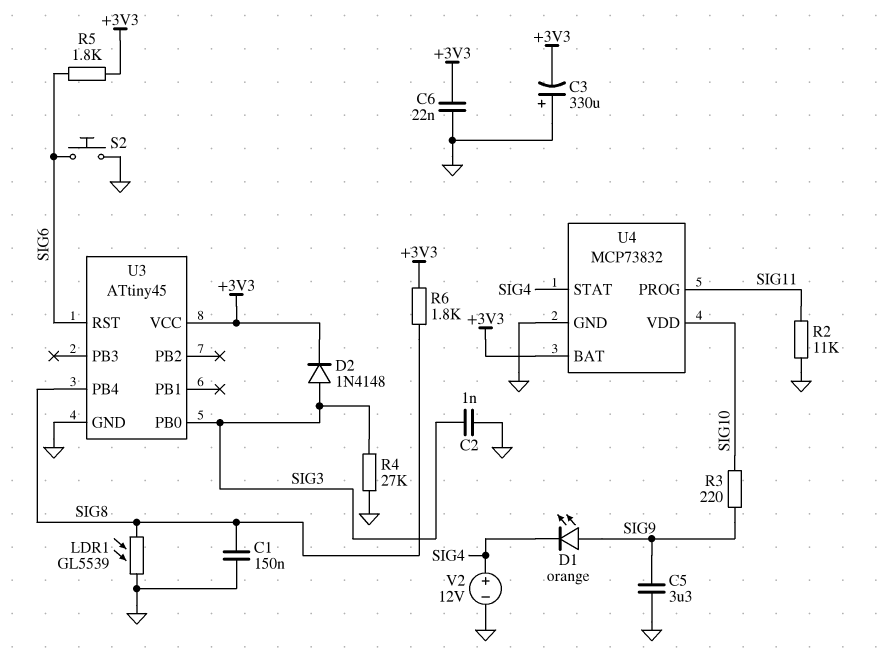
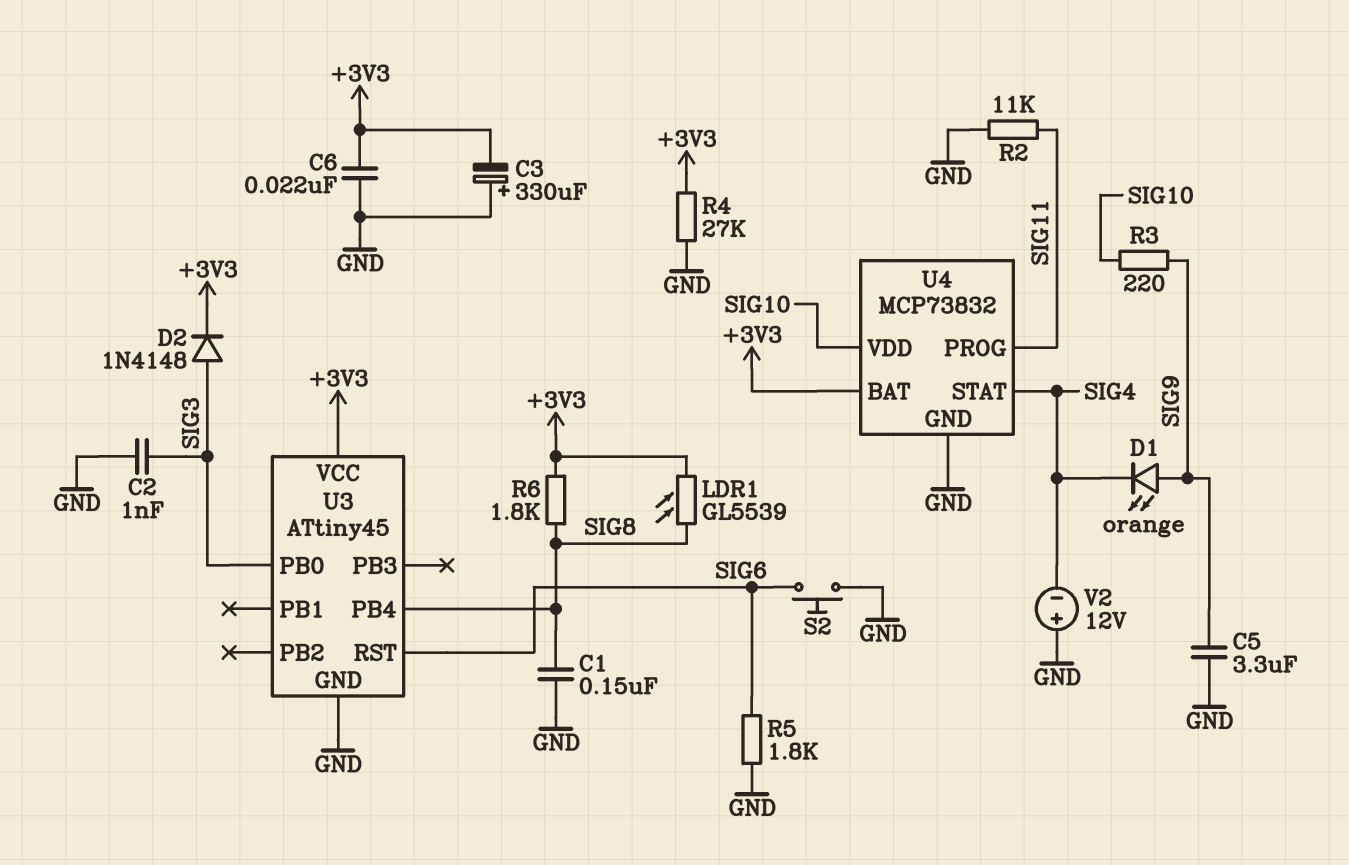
LDR1: GL5539 (GND, SIG8) -> GL5539 (+3V3, SIG8)
R4: 27k (GND, SIG3) -> 27k (+3V3, GND)
R5: 1.8k (+3V3, SIG6) -> 1.8k (GND, SIG6)
V2: 12V (plus SIG4, minus GND) -> 12V (plus GND, minus SIG4)

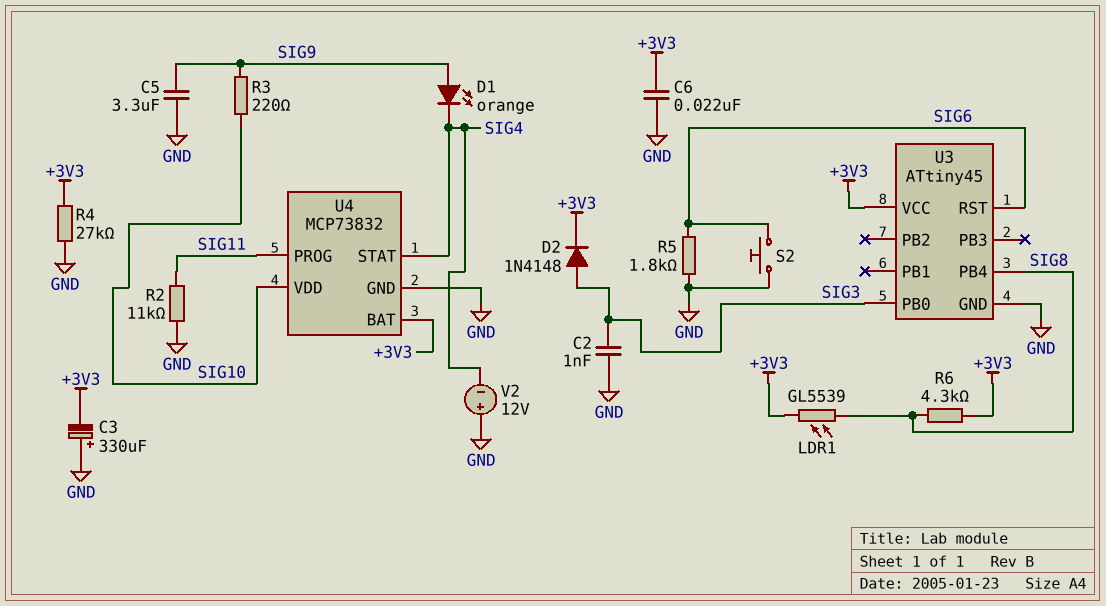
C1: 150nF (GND, SIG8) -> none
R6: 1.8k (+3V3, SIG8) -> 4.3k (+3V3, SIG8)

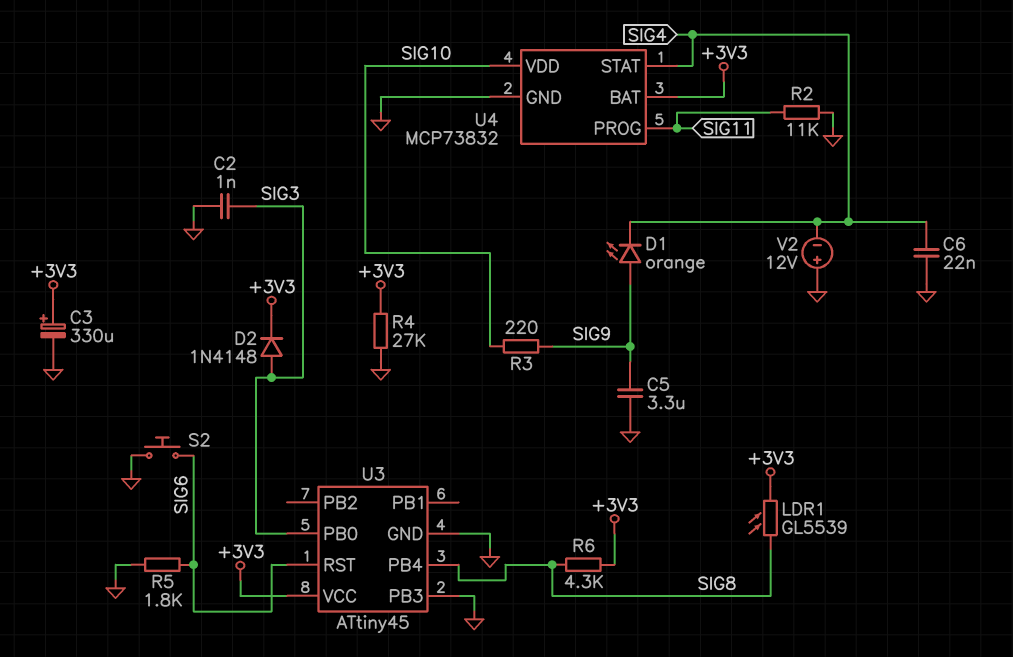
C3: 330uF (plus GND, minus +3V3) -> 330uF (plus +3V3, minus GND)
C6: 22nF (+3V3, GND) -> 22nF (GND, SIG4)
U3 pin PB3: none -> GND

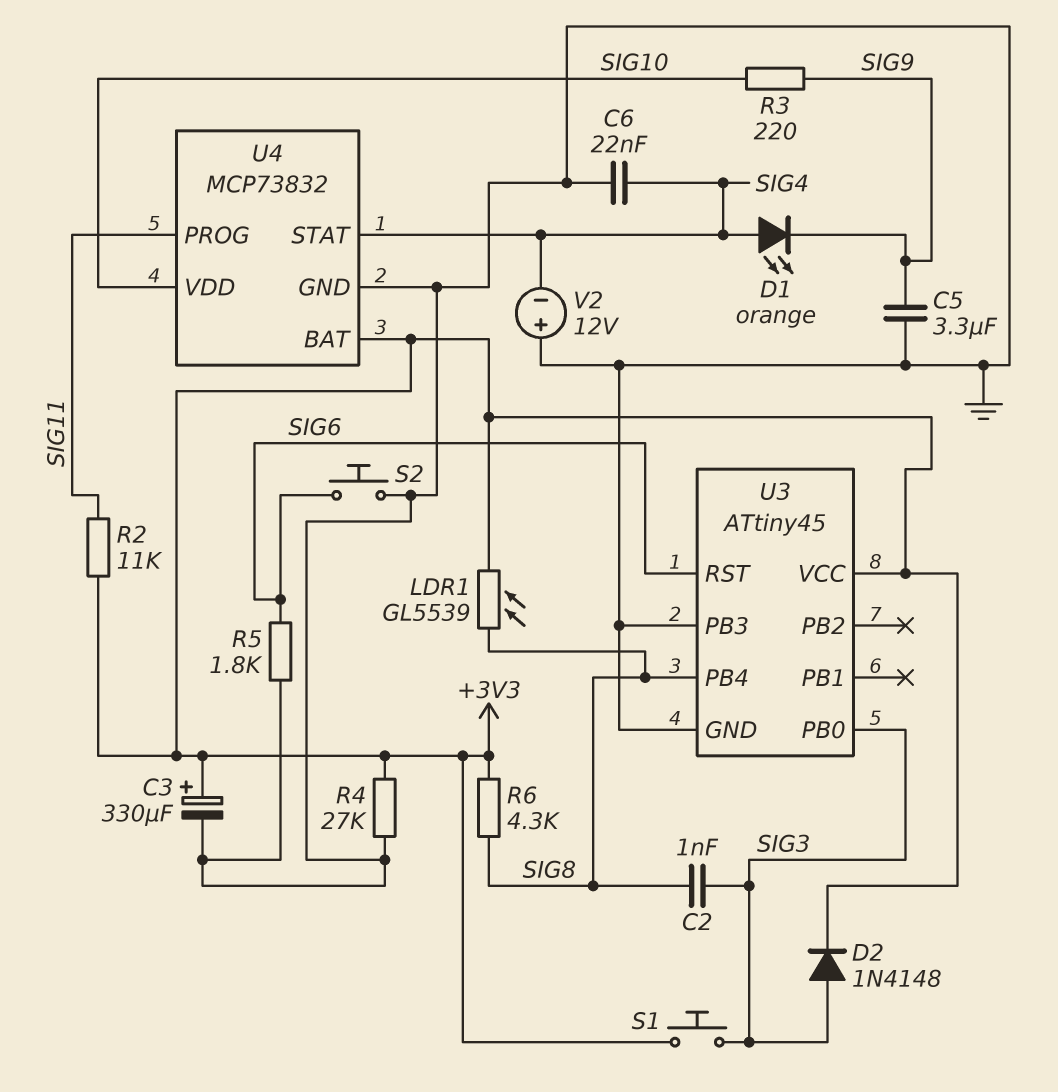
C2: 1nF (GND, SIG3) -> 1nF (SIG3, SIG8)
D1: LED orange (A SIG9, K SIG4) -> LED orange (A SIG4, K SIG9)
R2: 11k (GND, SIG11) -> 11k (+3V3, SIG11)
S1: none -> button (+3V3, SIG3)

